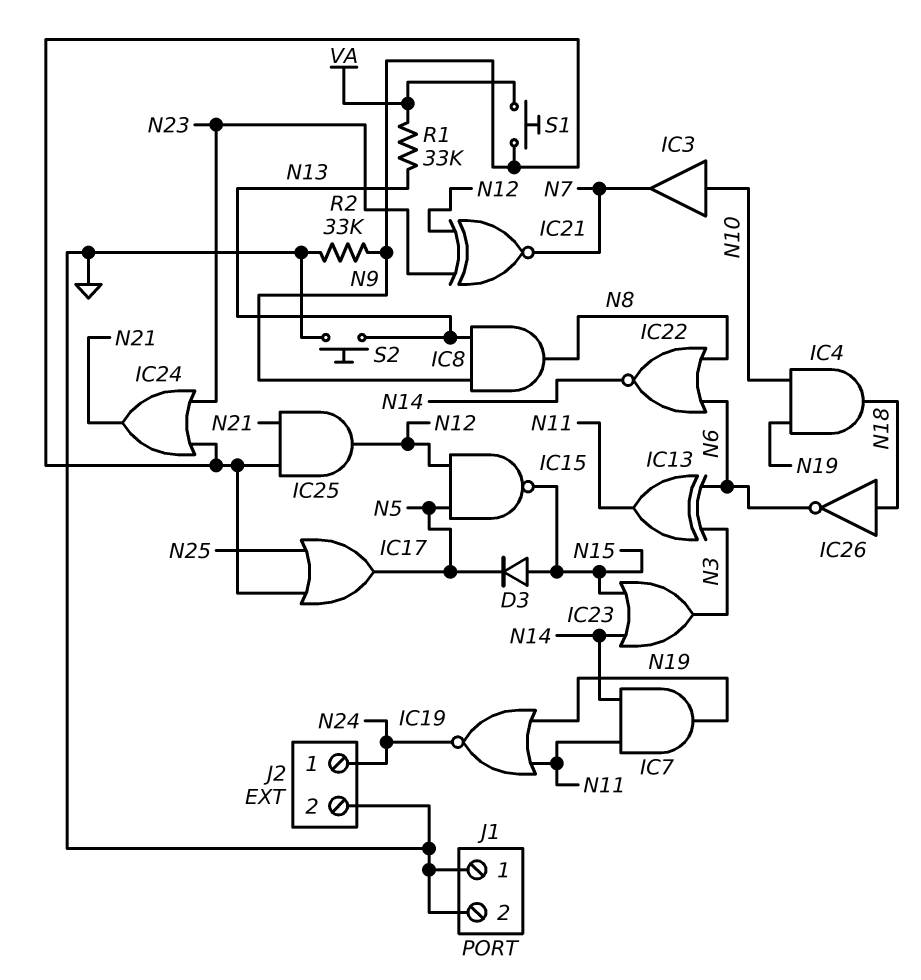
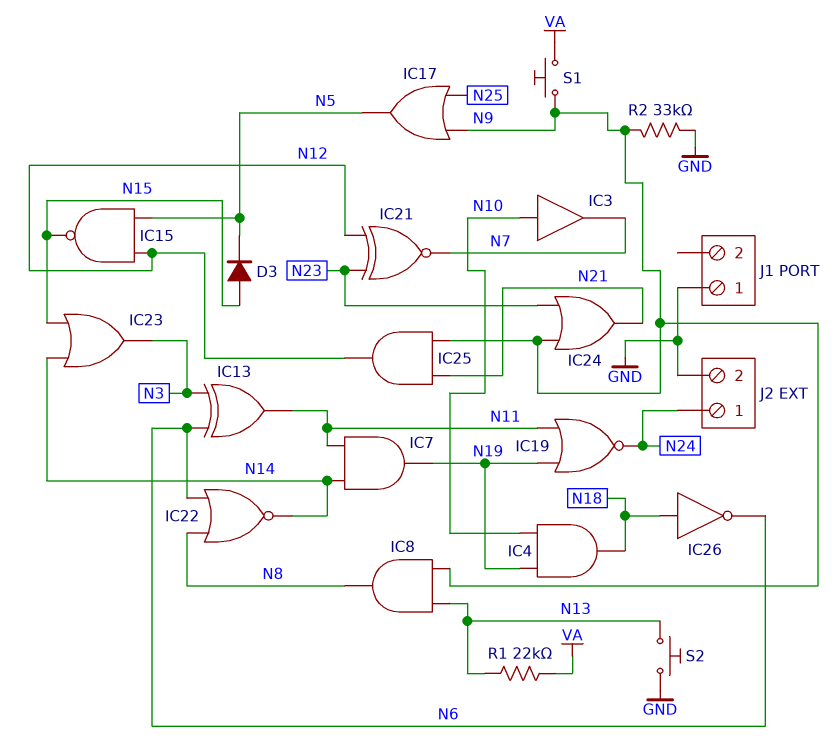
J1 pin 2: GND -> none
R1: 33k (N13, VA) -> 22k (N13, VA)

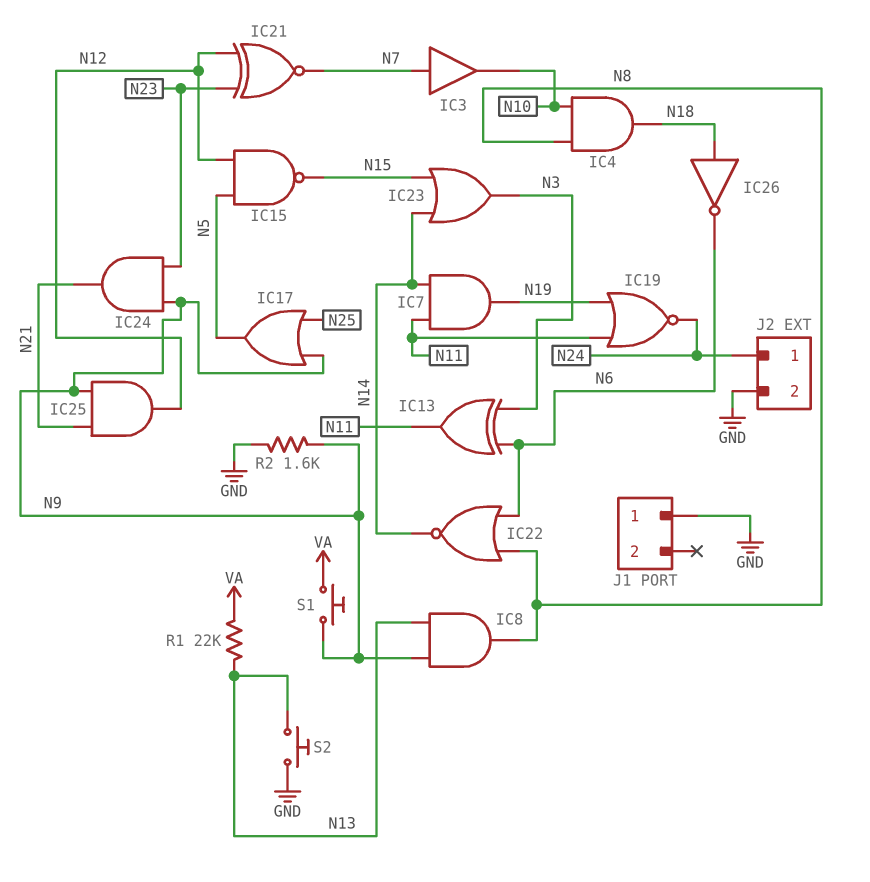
D3: diode (A N15, K N5) -> none
IC3: buffer (in N10, out N7) -> buffer (in N7, out N10)
IC4: AND (in N10, in N19, out N18) -> AND (in N8, in N10, out N18)
IC24: OR (in N9, in N23, out N21) -> AND (in N9, in N23, out N21)
R2: 33k (GND, N9) -> 1.6k (GND, N9)

